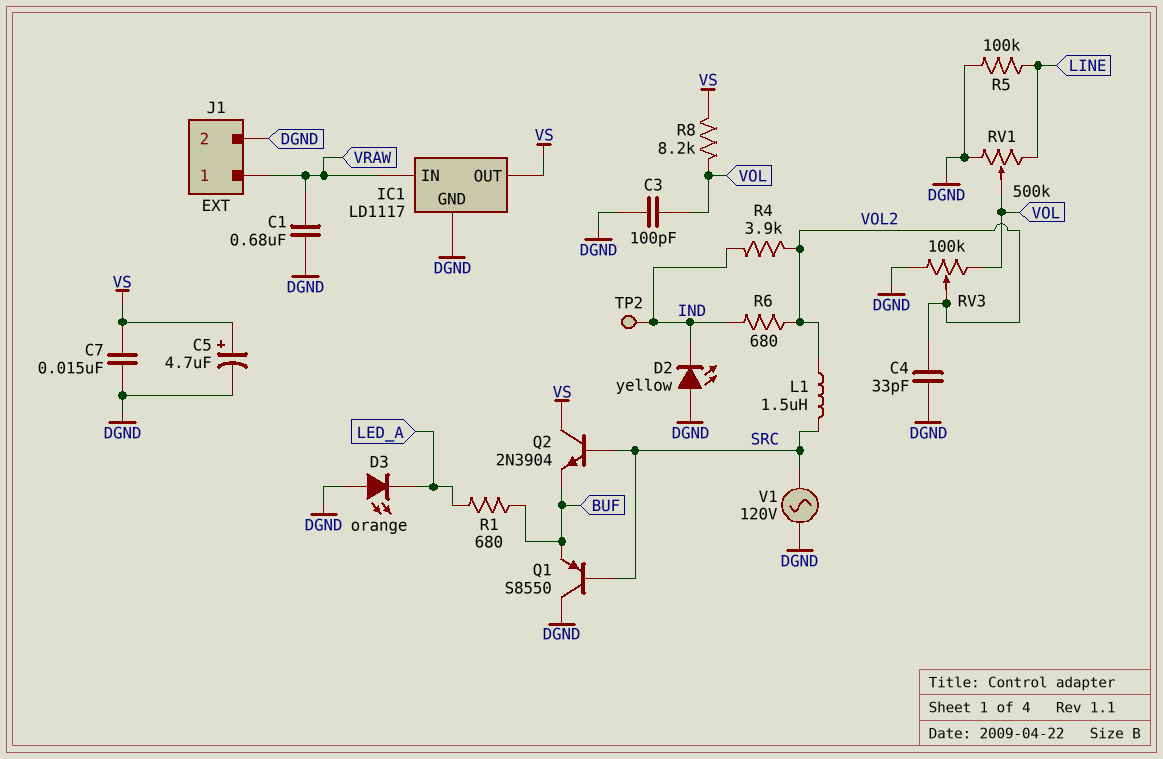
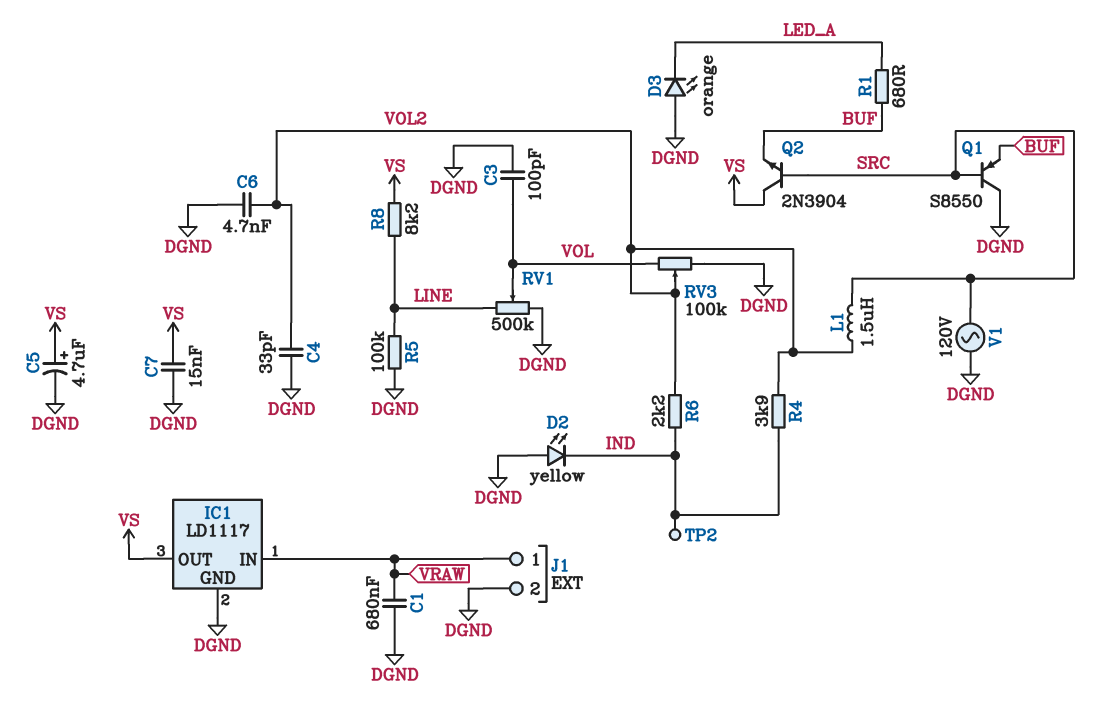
C6: none -> 4.7nF (DGND, VOL2)
R6: 680 (IND, VOL2) -> 2.2k (IND, VOL2)
R8: 8.2k (VOL, VS) -> 8.2k (LINE, VS)

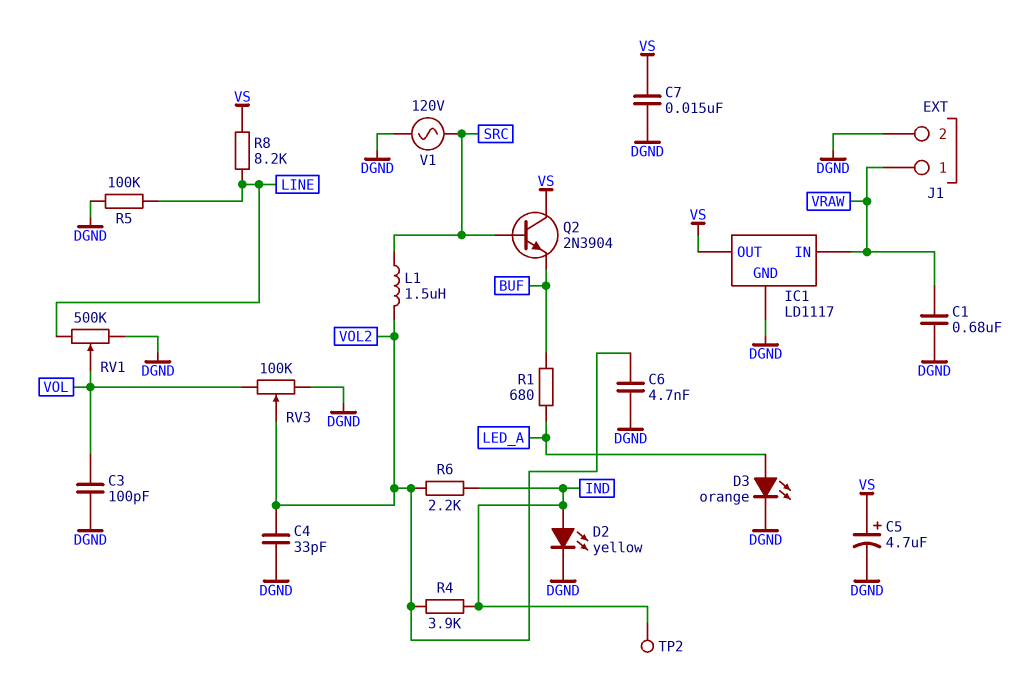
D2: LED yellow (A DGND, K IND) -> LED yellow (A IND, K DGND)
D3: LED orange (A DGND, K LED_A) -> LED orange (A LED_A, K DGND)
Q1: PNP S8550 (B SRC, C DGND, E BUF) -> none

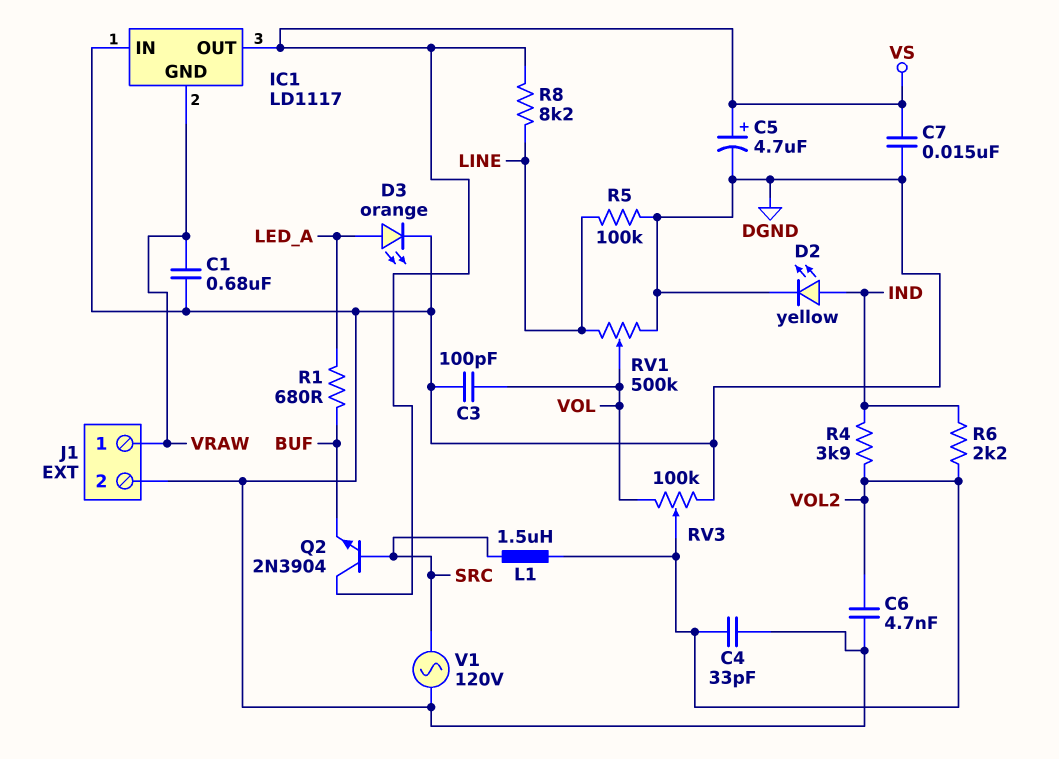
IC1 pin GND: DGND -> VRAW
IC1 pin IN: VRAW -> DGND
TP2: test point (IND) -> none

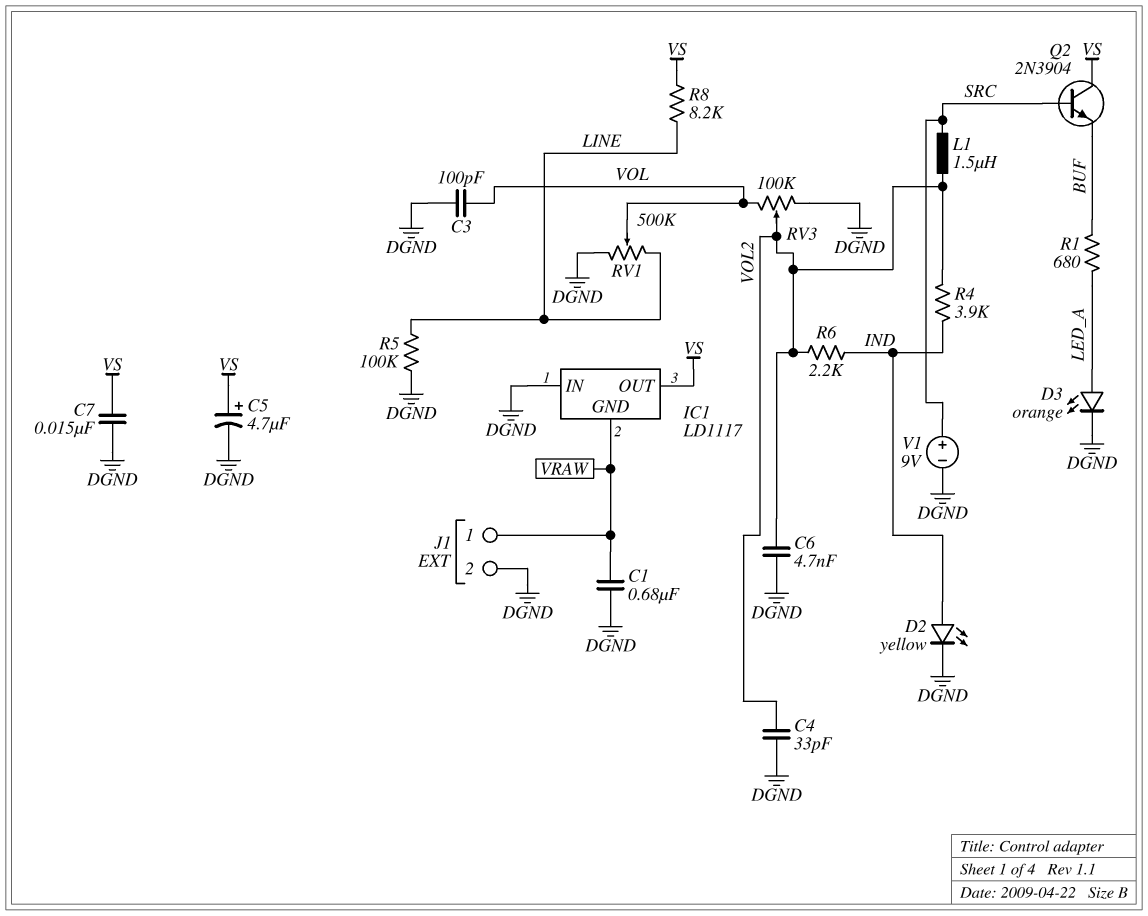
V1: AC 120V (DGND, SRC) -> 9V (plus SRC, minus DGND)

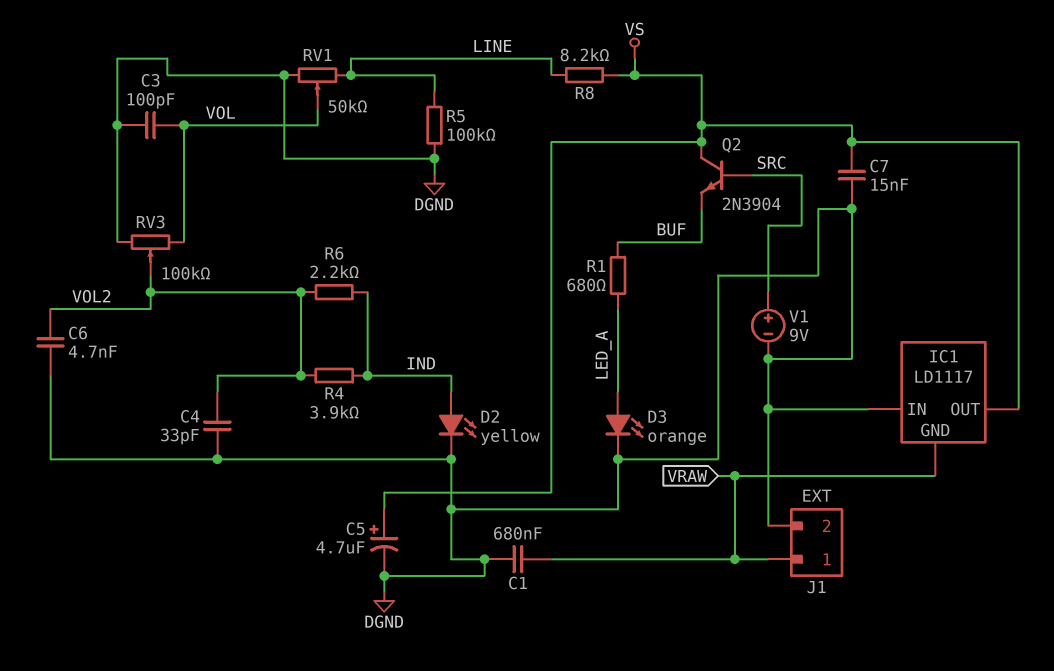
L1: 1.5uH (SRC, VOL2) -> none
RV1: 500k (DGND, LINE, wiper VOL) -> 50k (DGND, LINE, wiper VOL)

